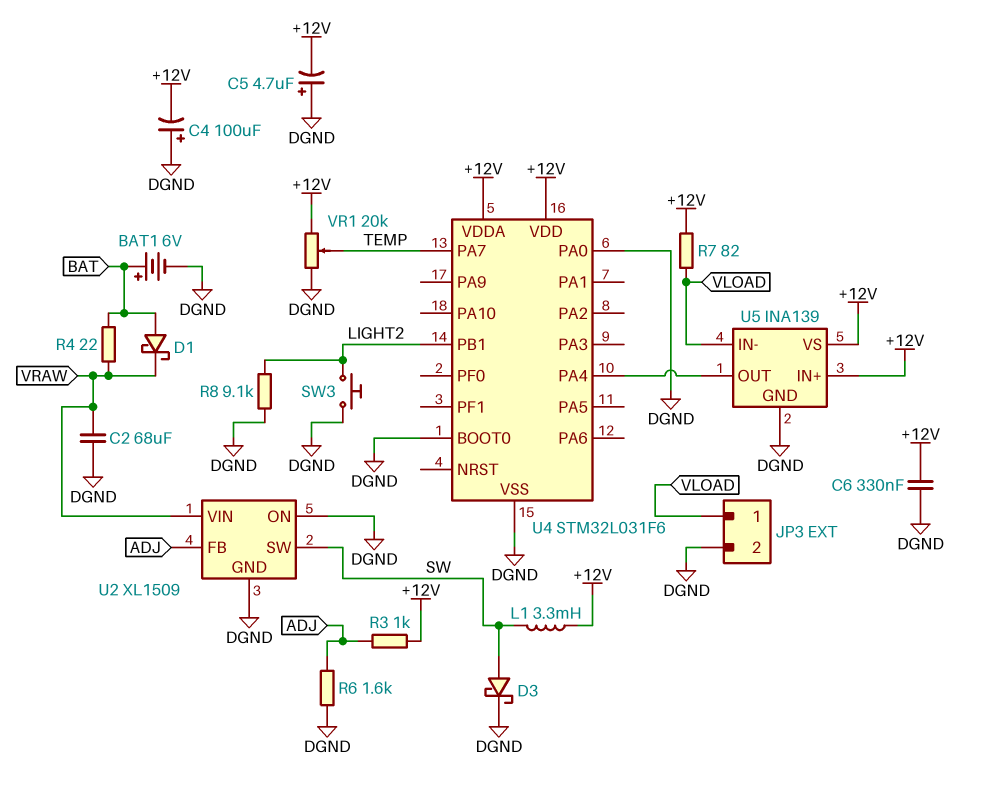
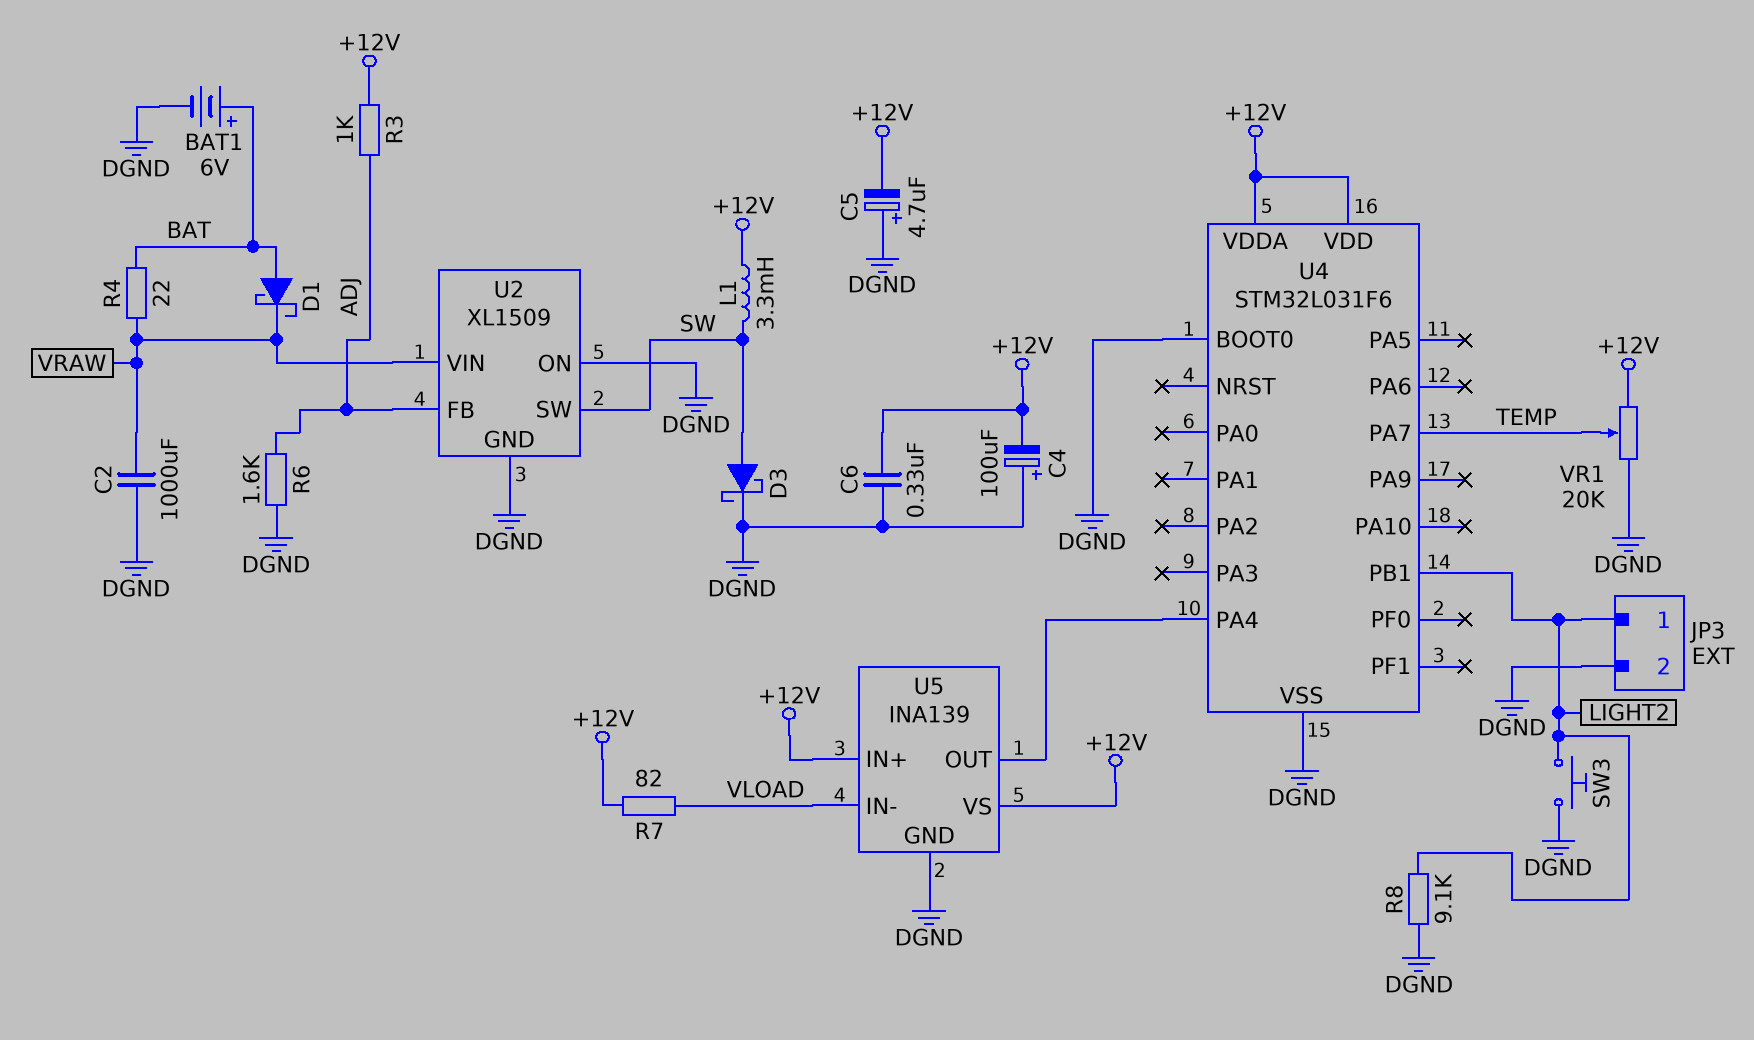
C2: 68uF (DGND, VRAW) -> 1000uF (DGND, VRAW)
JP3 pin 1: VLOAD -> LIGHT2
U4 pin PA0: DGND -> none

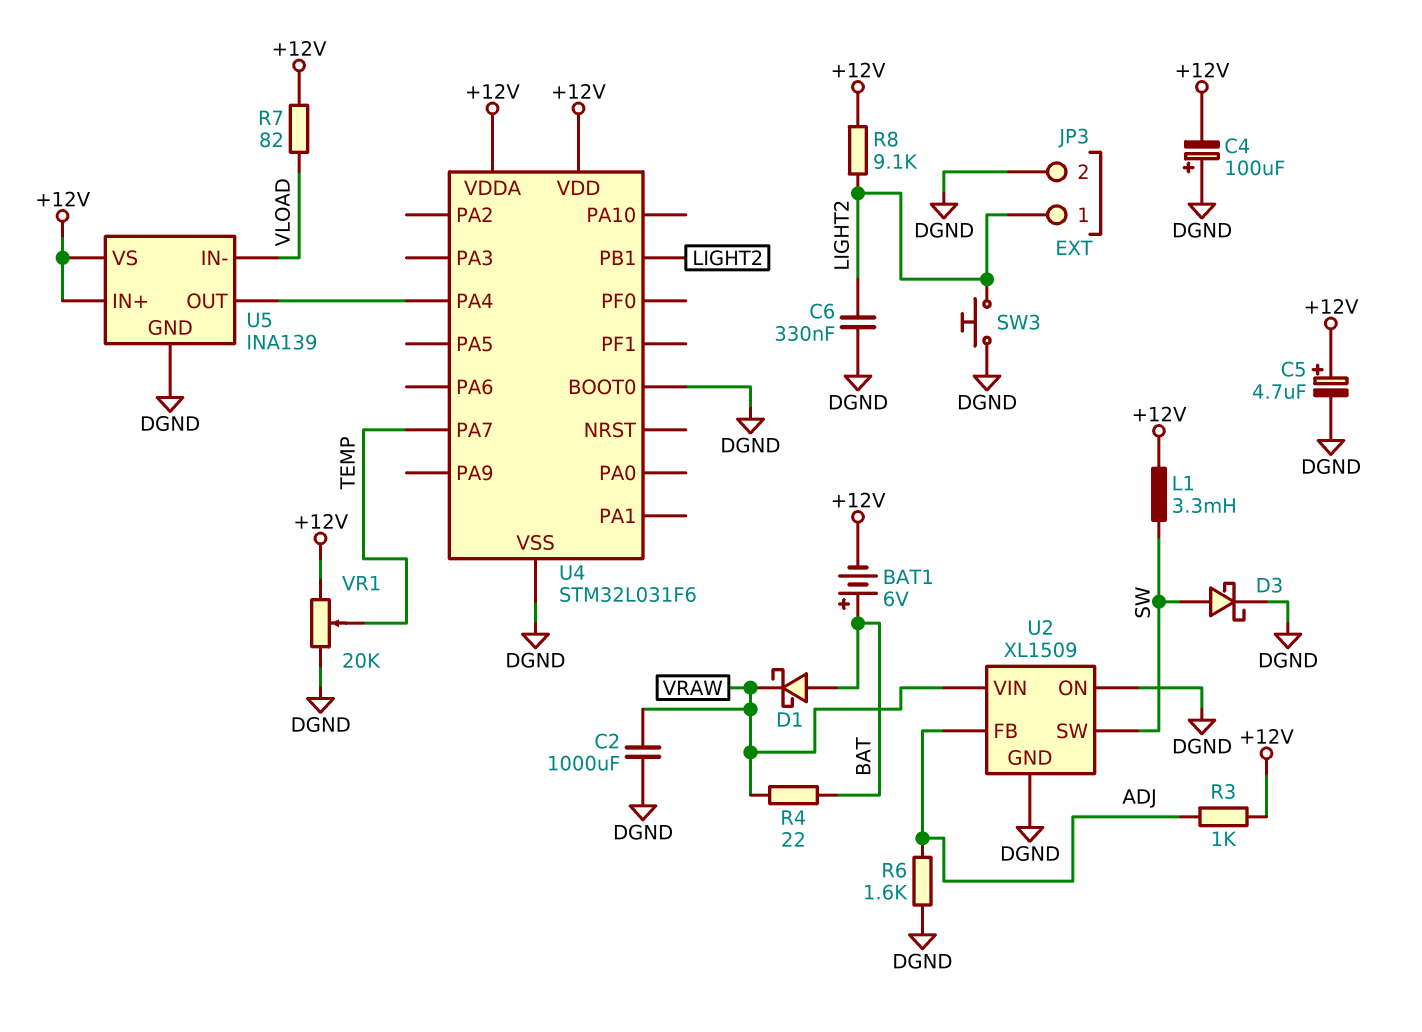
BAT1: 6V (plus BAT, minus DGND) -> 6V (plus BAT, minus +12V)
C5: 4.7uF (plus DGND, minus +12V) -> 4.7uF (plus +12V, minus DGND)
C6: 330nF (+12V, DGND) -> 330nF (DGND, LIGHT2)
R8: 9.1k (DGND, LIGHT2) -> 9.1k (+12V, LIGHT2)

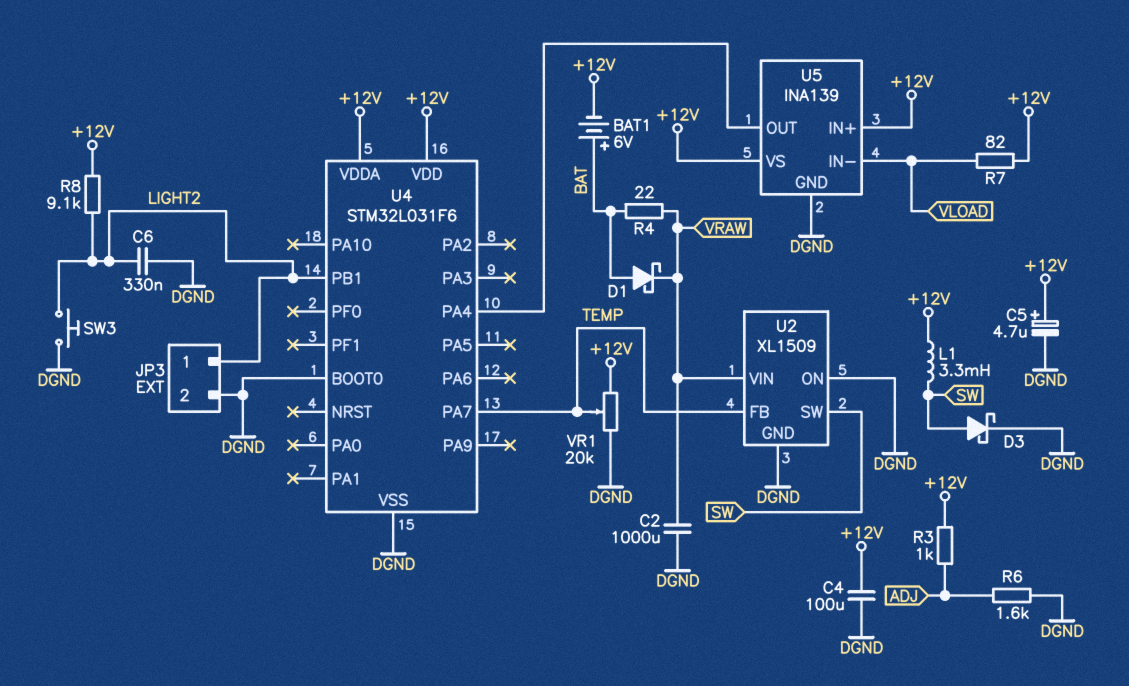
C4: 100uF (plus DGND, minus +12V) -> 100uF (+12V, DGND)
U2 pin FB: ADJ -> TEMP

